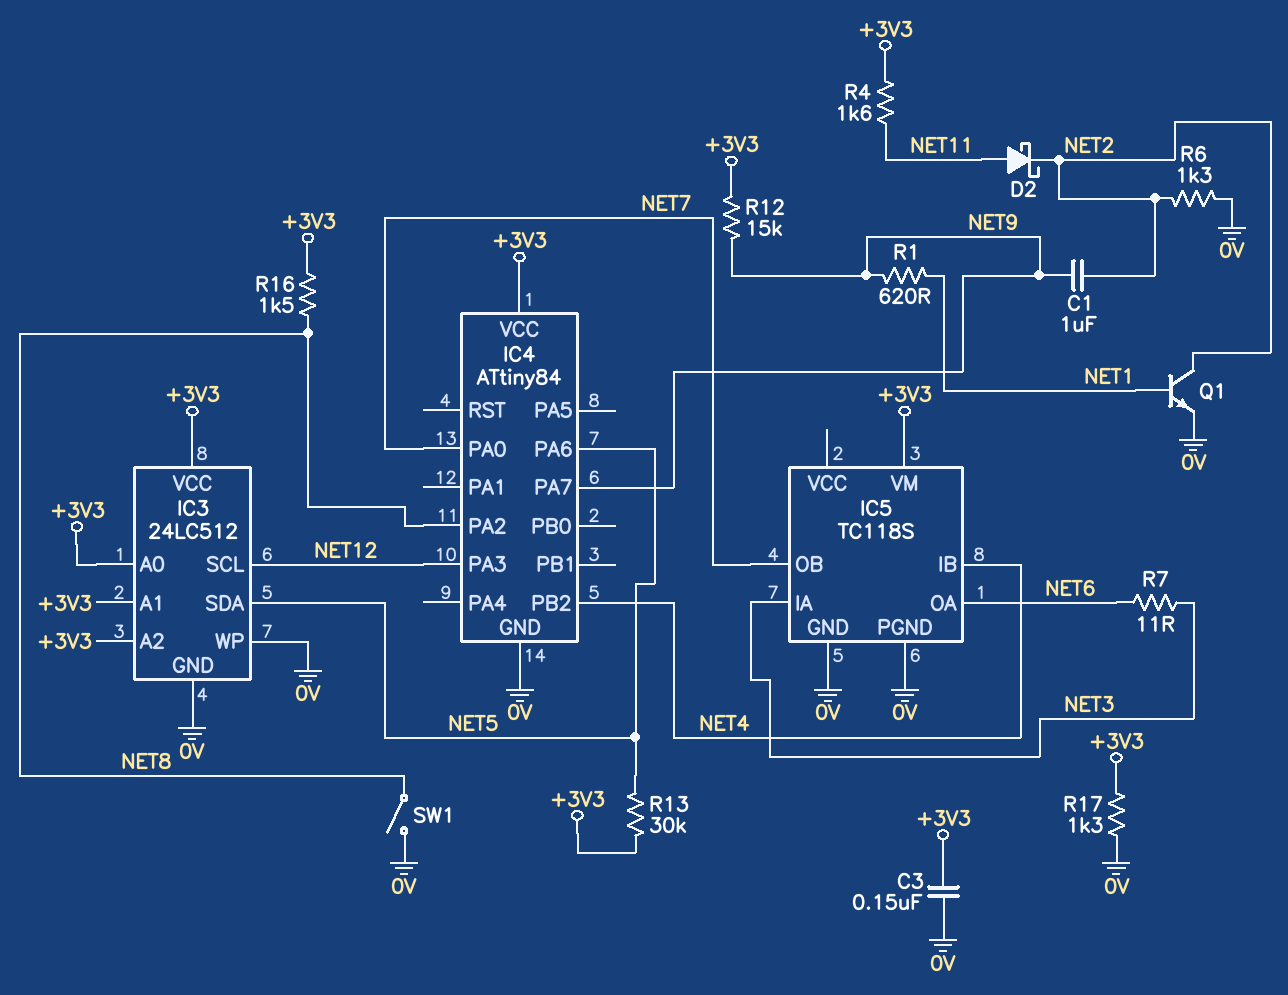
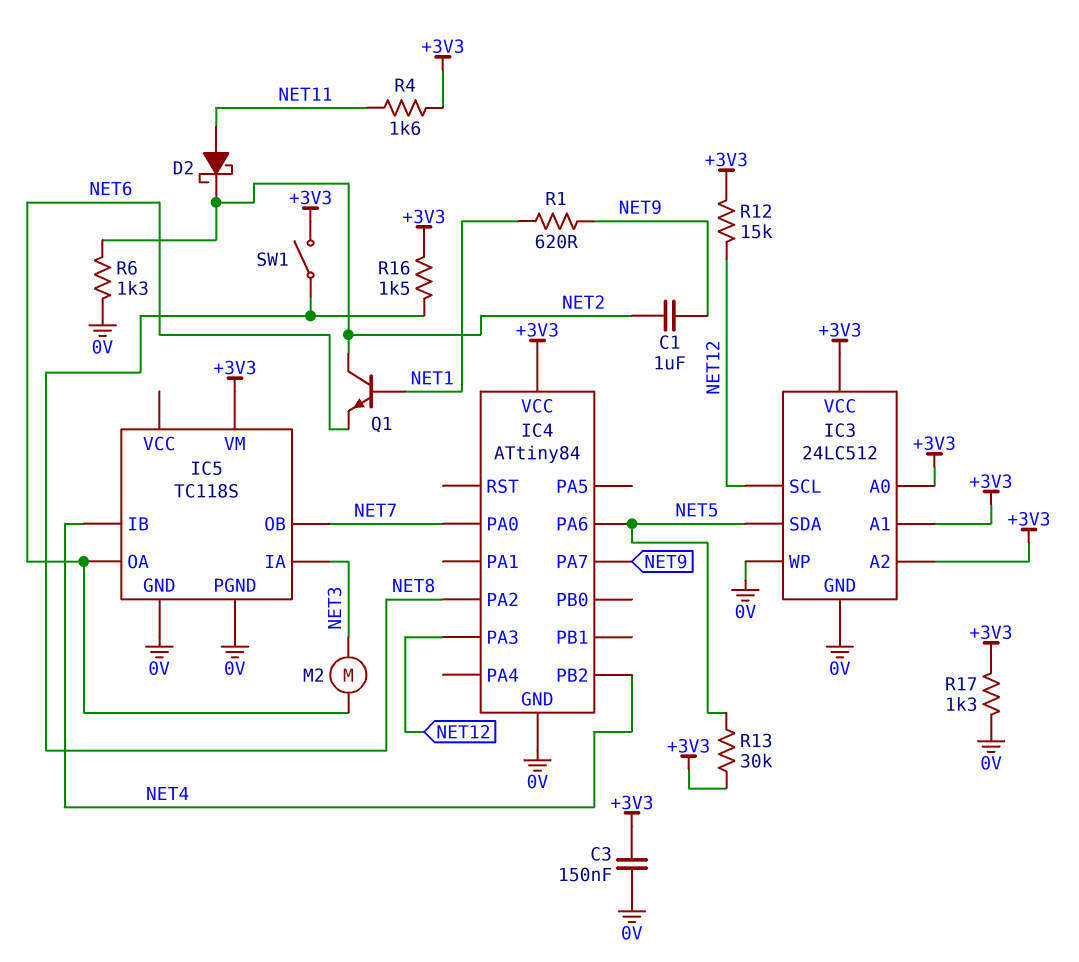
M2: none -> motor (NET3, NET6)
Q1: NPN (B NET1, C NET2, E 0V) -> NPN (B NET1, C NET2, E NET6)
R7: 11 (NET3, NET6) -> none
R12: 15k (+3V3, NET9) -> 15k (+3V3, NET12)
SW1: switch (0V, NET8) -> switch (+3V3, NET8)

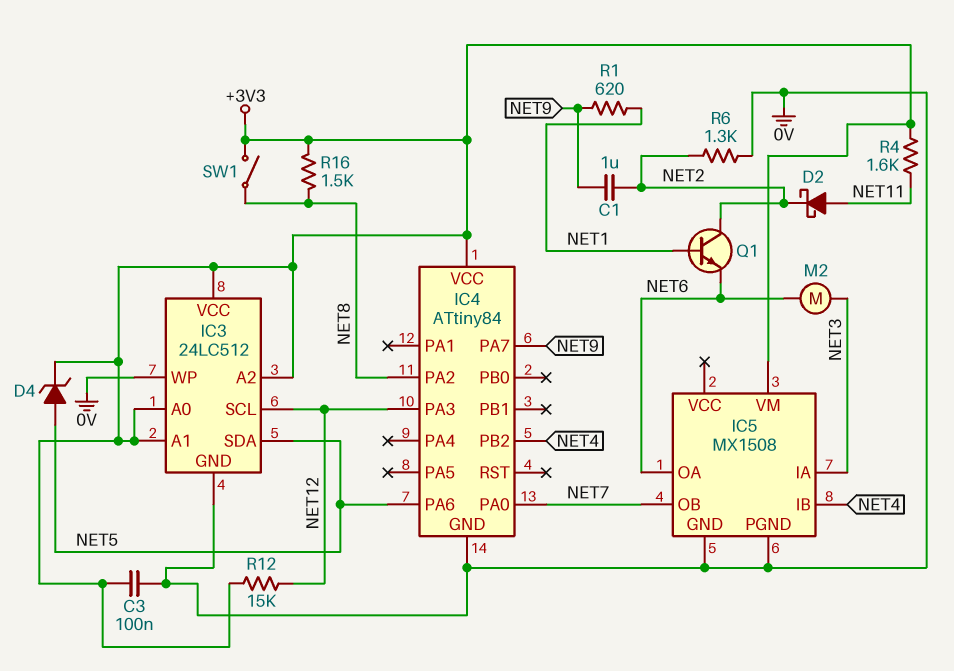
C3: 150nF (+3V3, 0V) -> 100nF (+3V3, 0V)
D4: none -> zener (A NET5, K +3V3)
IC5: TC118S -> MX1508
R13: 30k (+3V3, NET5) -> none
R17: 1.3k (+3V3, 0V) -> none

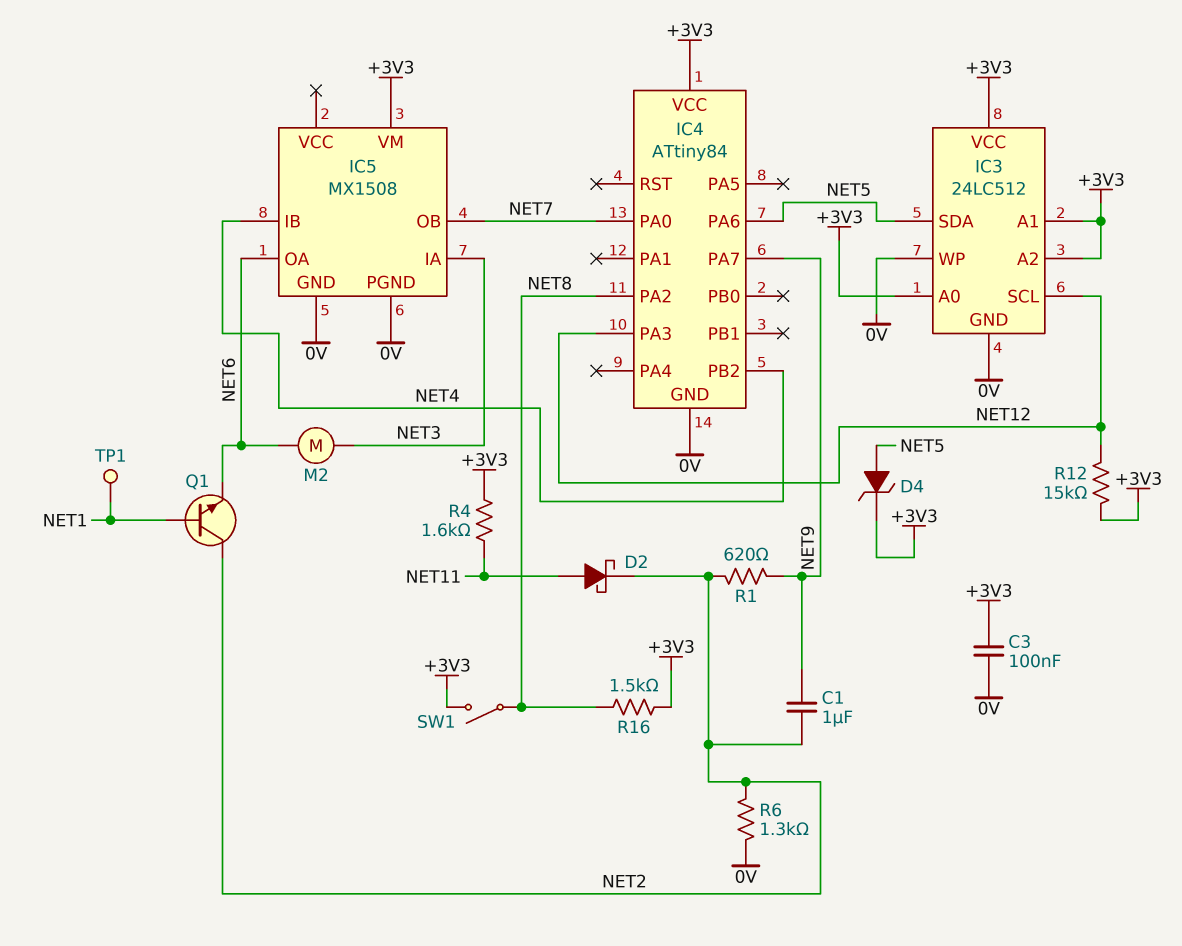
R1: 620 (NET1, NET9) -> 620 (NET2, NET9)
TP1: none -> test point (NET1)

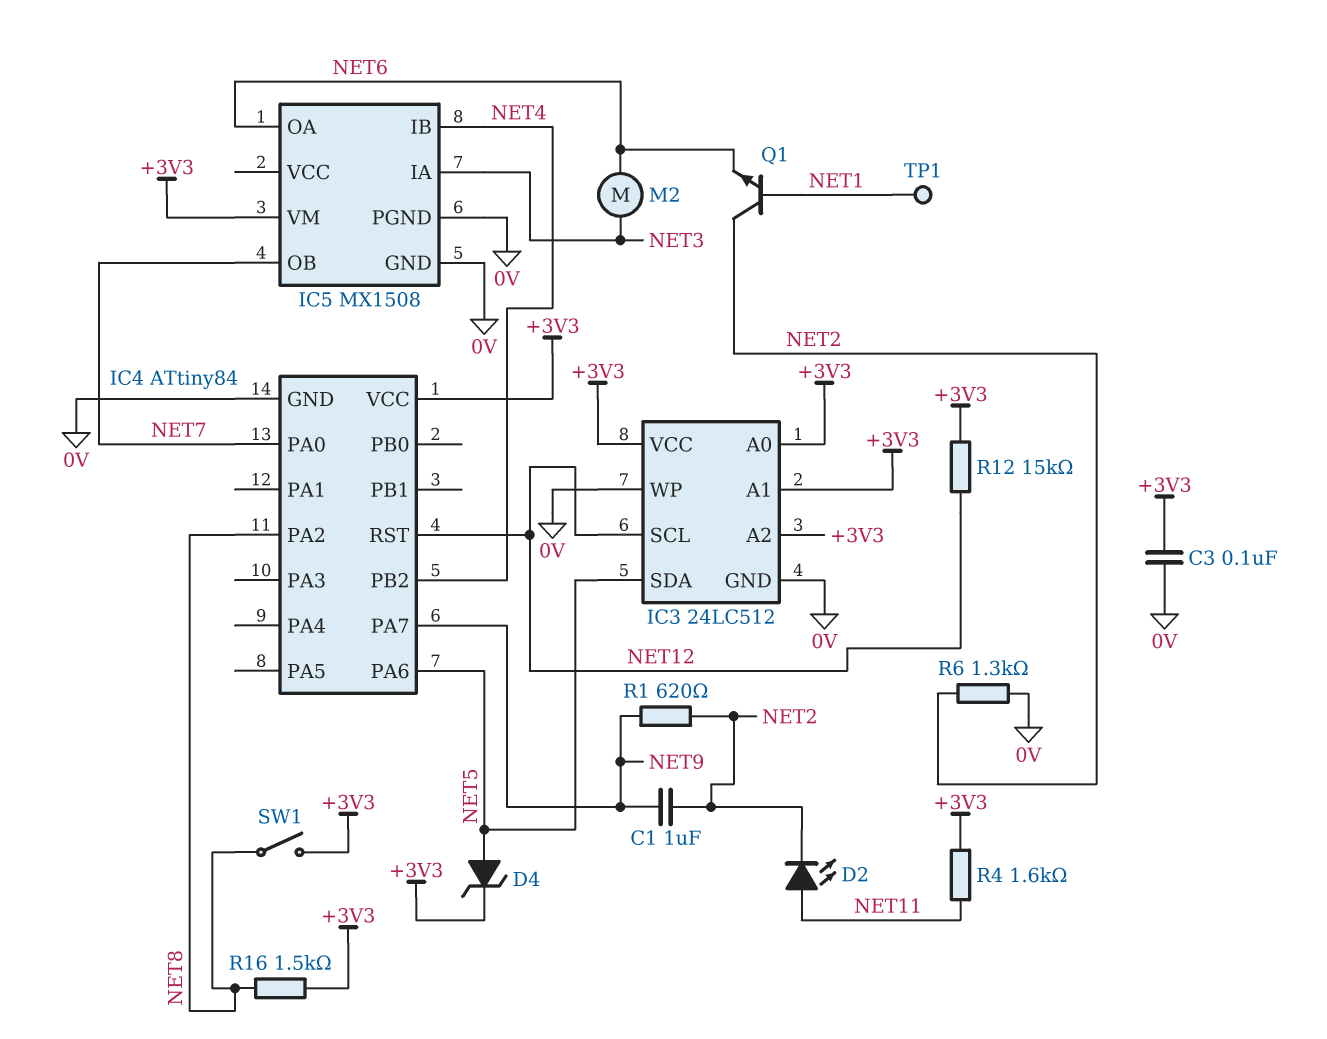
D2: schottky (A NET11, K NET2) -> LED (A NET11, K NET2)
IC4 pin PA3: NET12 -> none
IC4 pin RST: none -> NET12

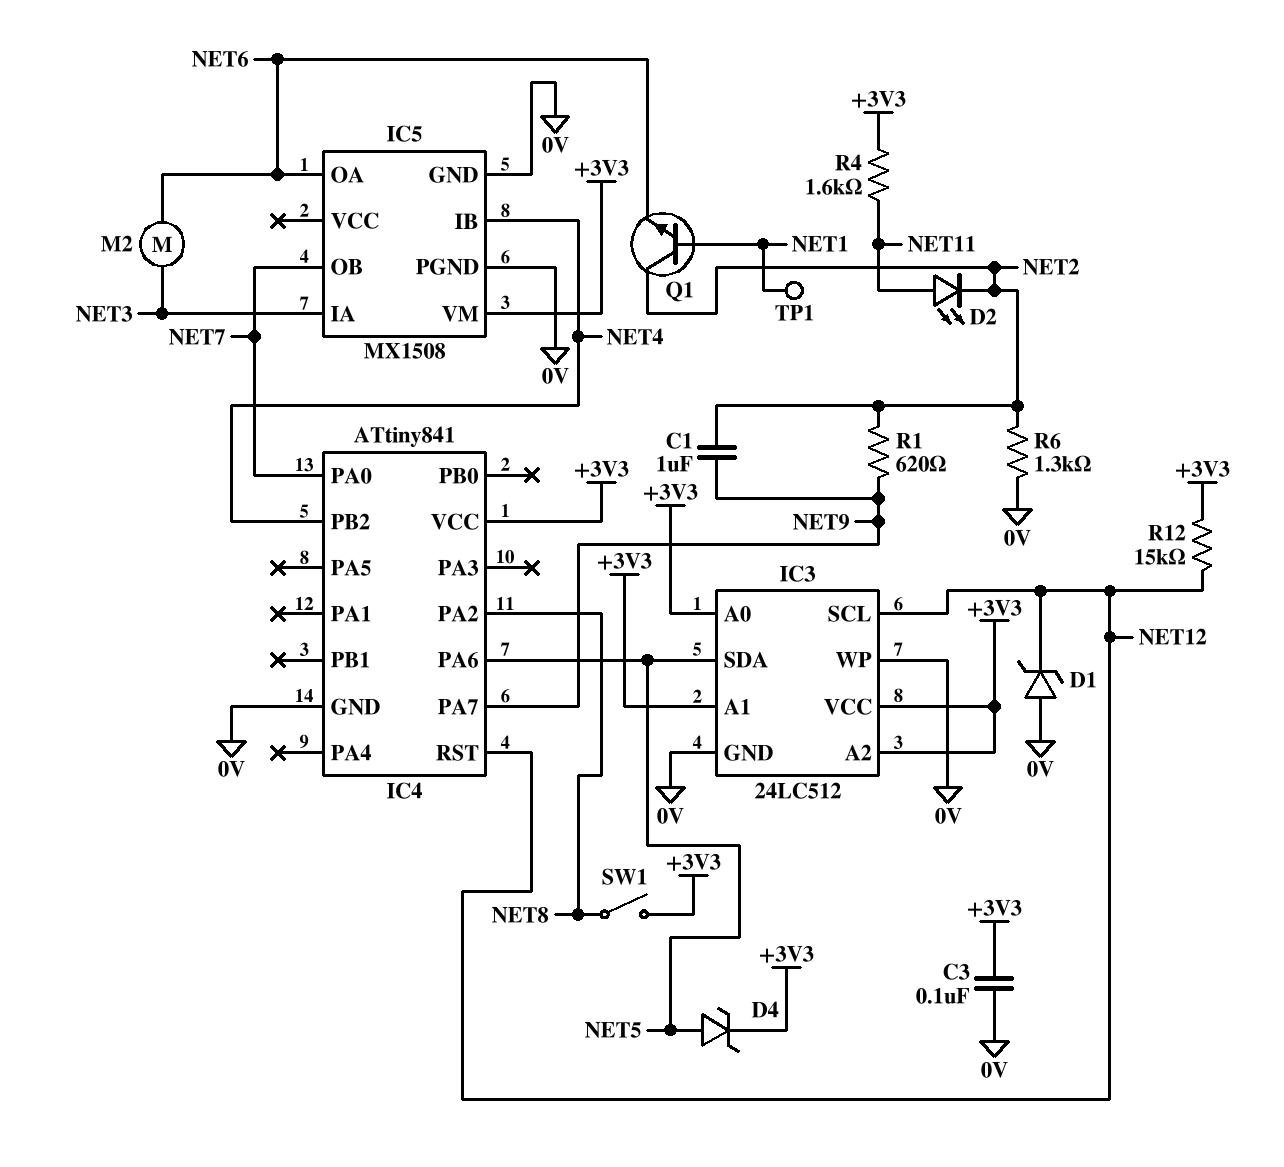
D1: none -> zener (A 0V, K NET12)
IC4: ATtiny84 -> ATtiny841
R16: 1.5k (+3V3, NET8) -> none

